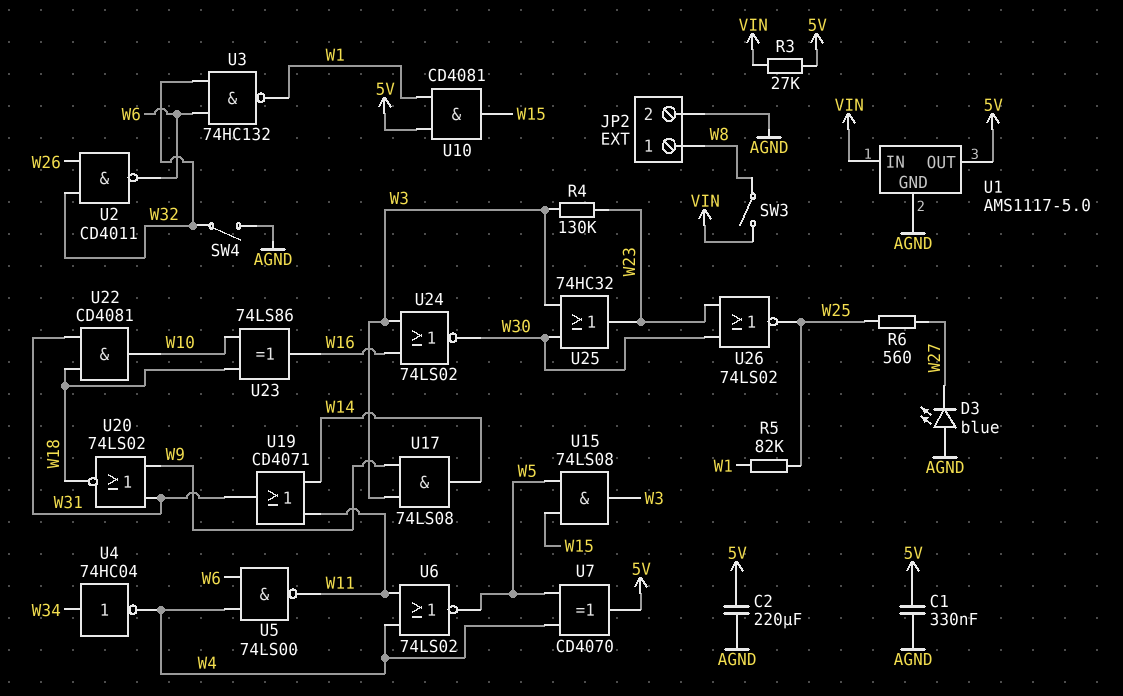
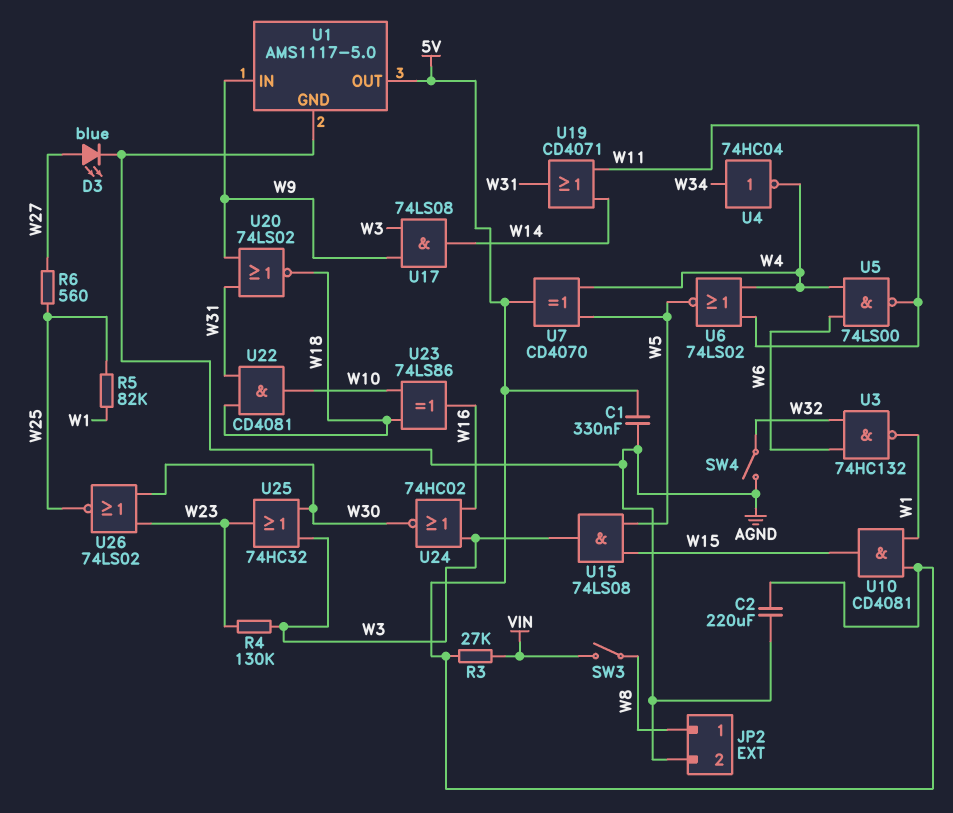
D3: LED blue (A AGND, K W27) -> LED blue (A W27, K AGND)
U1 pin IN: VIN -> W9
U2: NAND CD4011 (in W26, in W32, out W6) -> none
U24: NOR 74LS02 (in W3, in W16, out W30) -> NOR 74HC02 (in W3, in W16, out W30)

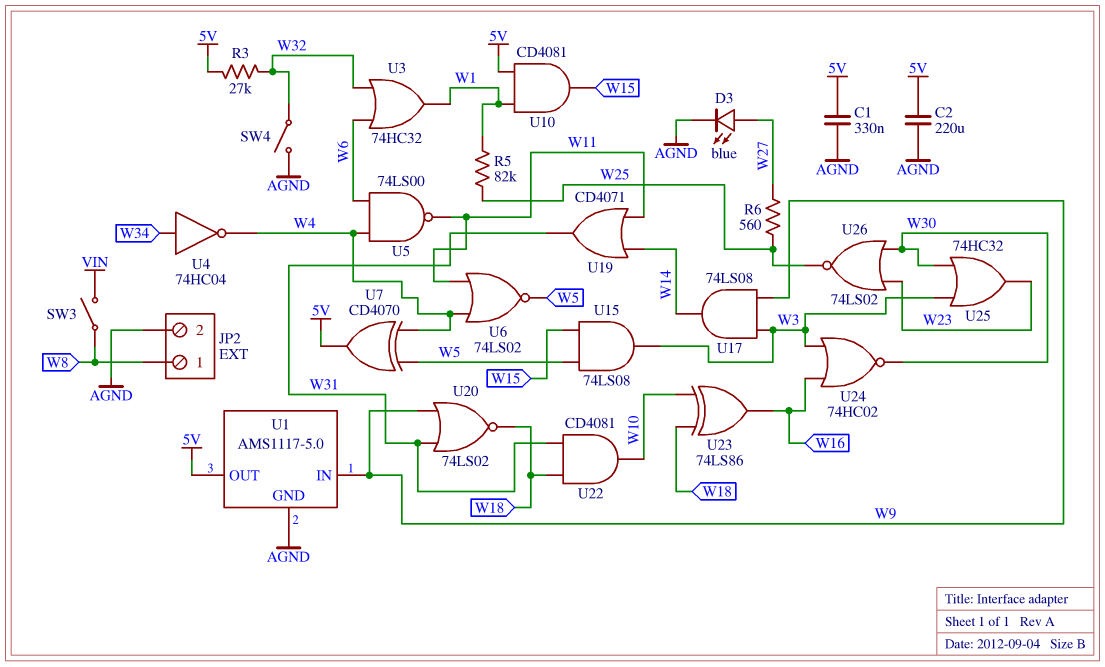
R3: 27k (5V, VIN) -> 27k (5V, W32)
R4: 130k (W3, W23) -> none
U3: NAND 74HC132 (in W6, in W32, out W1) -> OR 74HC32 (in W6, in W32, out W1)

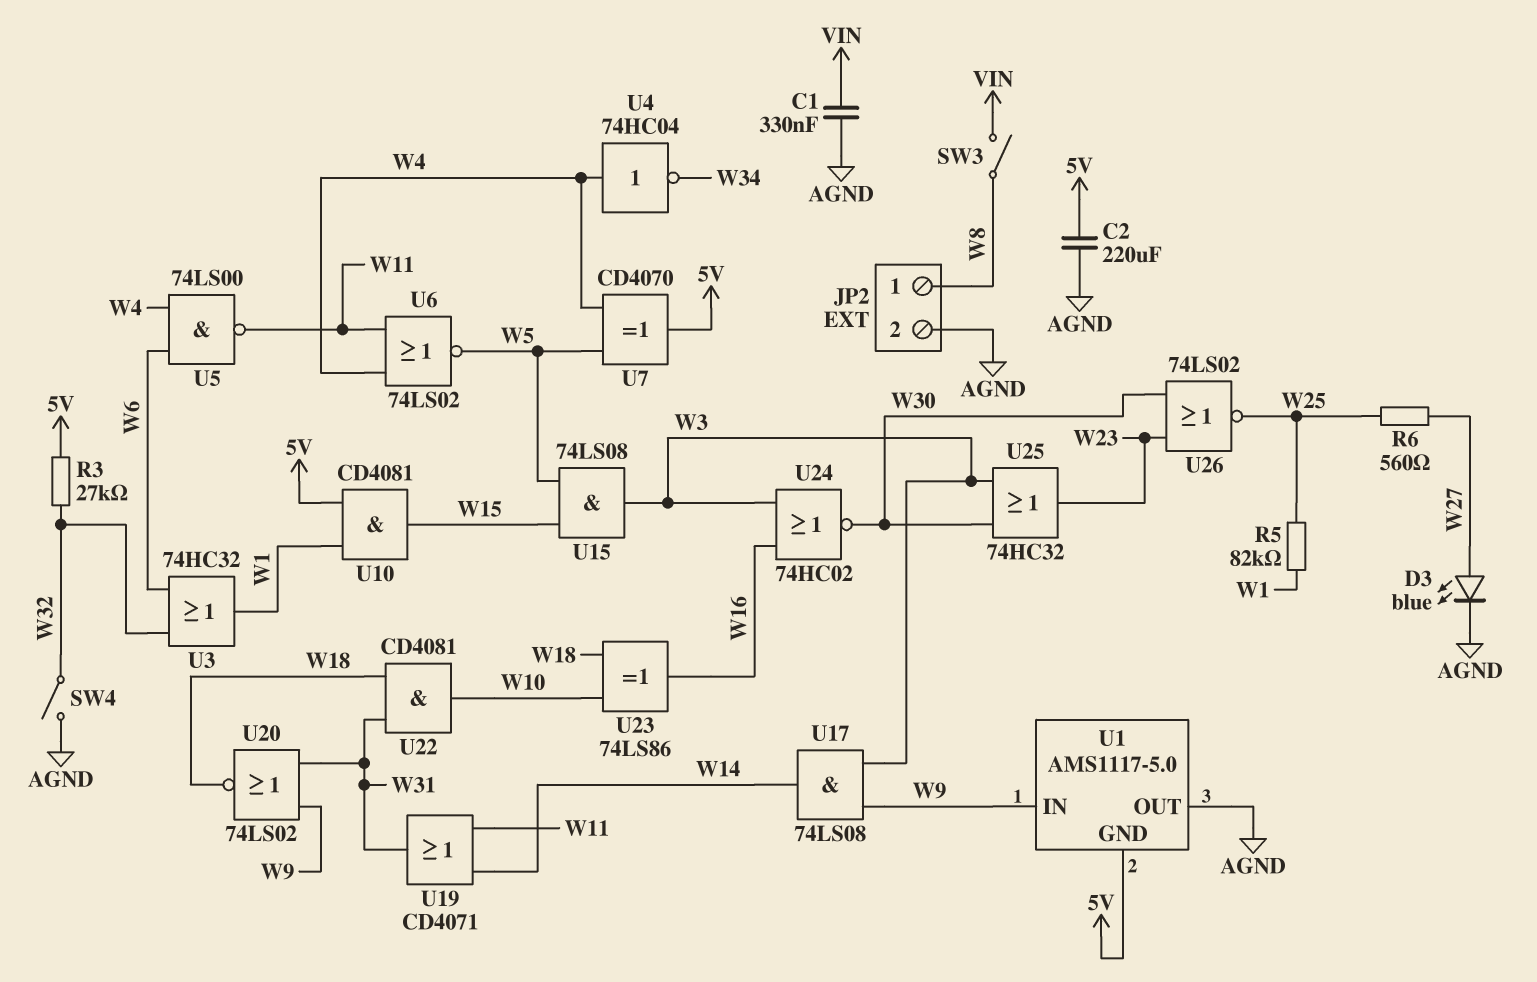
C1: 330nF (5V, AGND) -> 330nF (AGND, VIN)
U1 pin GND: AGND -> 5V
U1 pin OUT: 5V -> AGND
U4: NOT 74HC04 (in W34, out W4) -> NOT 74HC04 (in W4, out W34)

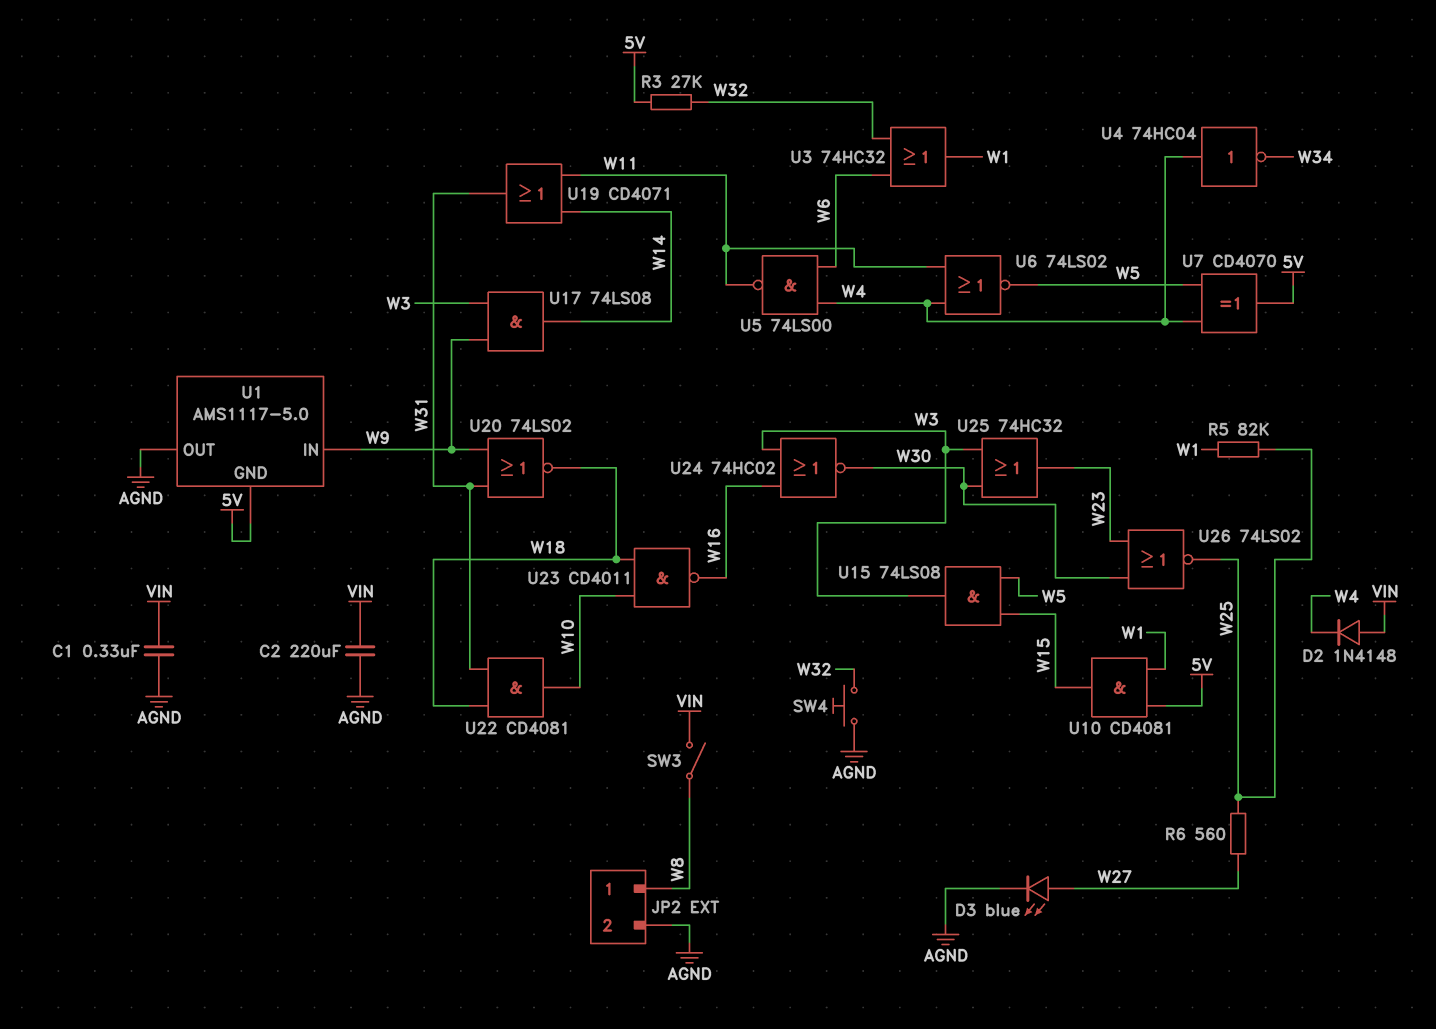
C2: 220uF (5V, AGND) -> 220uF (AGND, VIN)
D2: none -> diode 1N4148 (A VIN, K W4)
SW4: switch (AGND, W32) -> button (AGND, W32)
U23: XOR 74LS86 (in W10, in W18, out W16) -> NAND CD4011 (in W10, in W18, out W16)

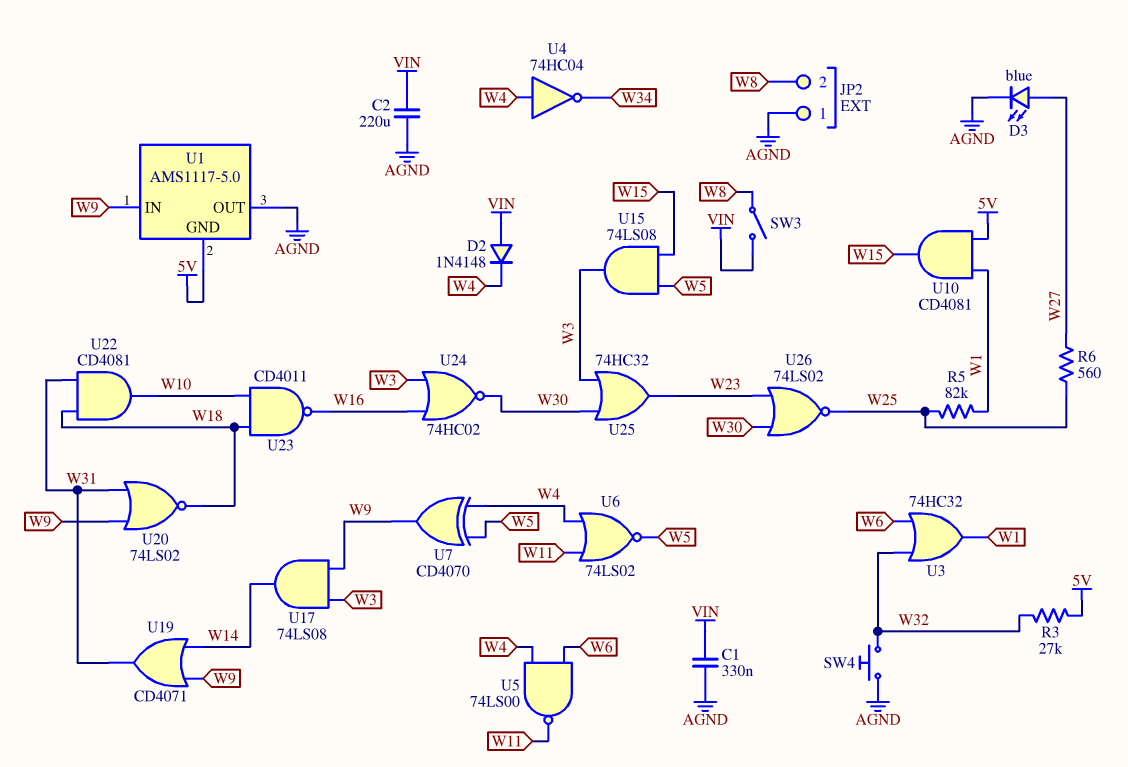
JP2 pin 1: W8 -> AGND
JP2 pin 2: AGND -> W8
U7: XOR CD4070 (in W4, in W5, out 5V) -> XOR CD4070 (in W4, in W5, out W9)
U19: OR CD4071 (in W11, in W14, out W31) -> OR CD4071 (in W9, in W14, out W31)

